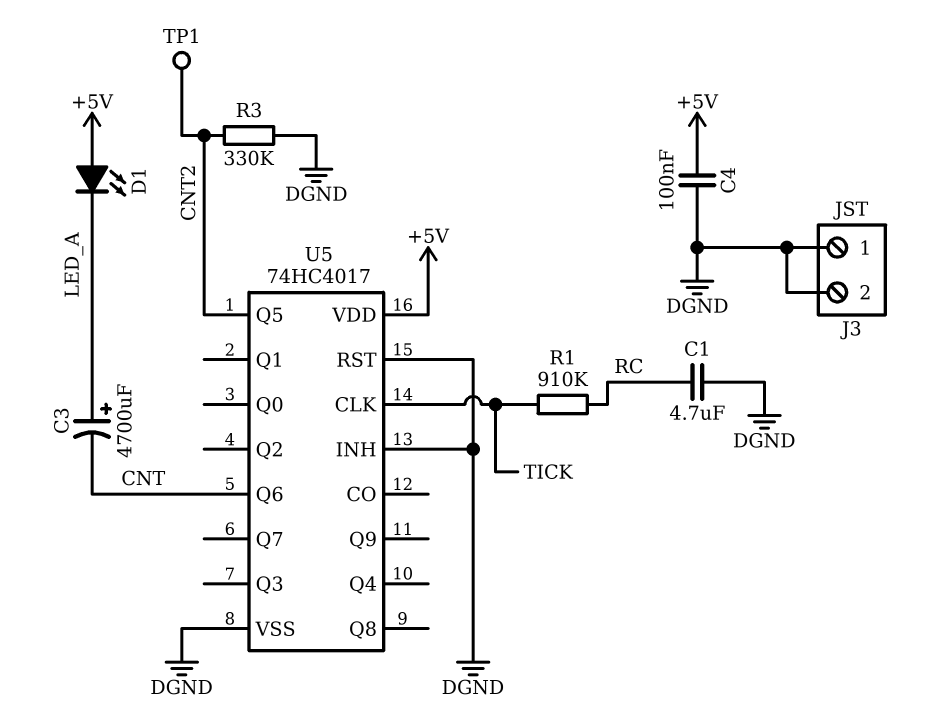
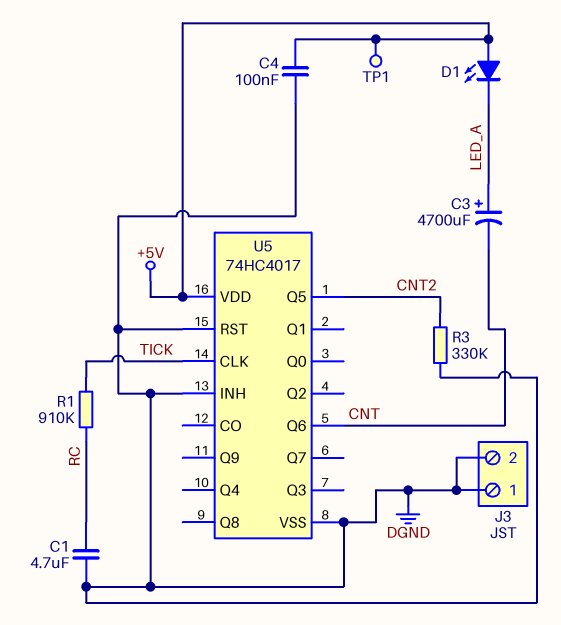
TP1: test point (CNT2) -> test point (+5V)

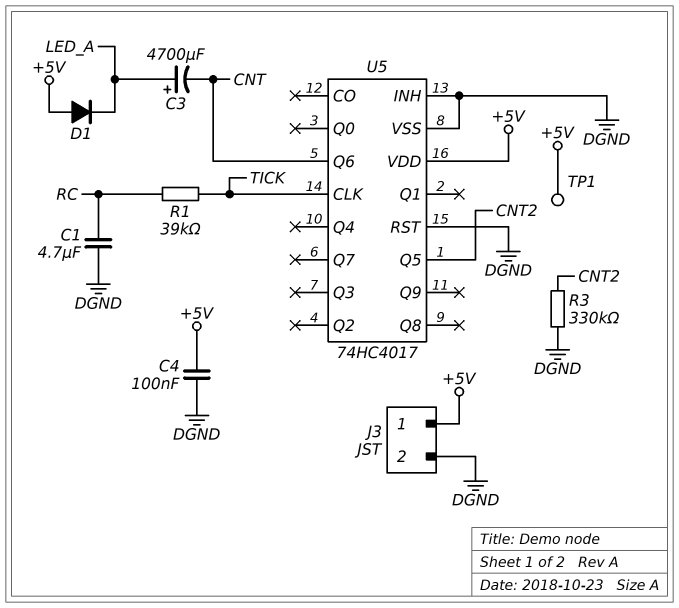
D1: LED (A +5V, K LED_A) -> diode (A +5V, K LED_A)
J3 pin 1: DGND -> +5V
R1: 910k (RC, TICK) -> 39k (RC, TICK)

